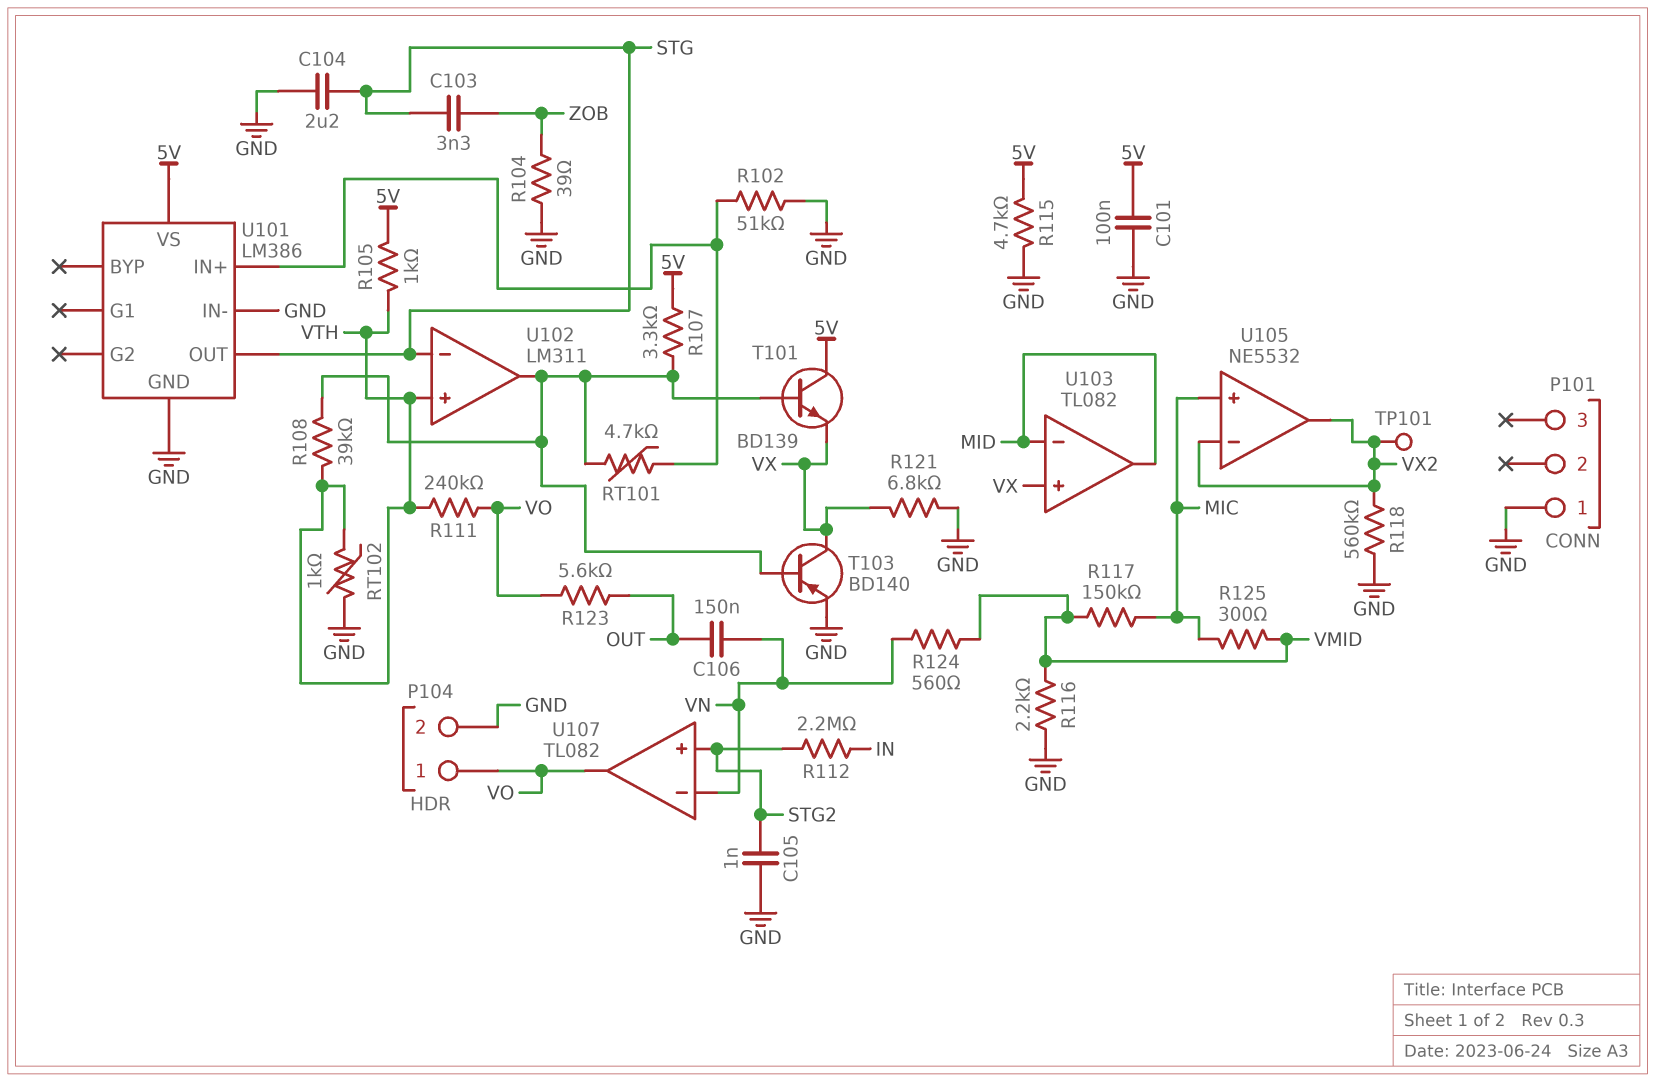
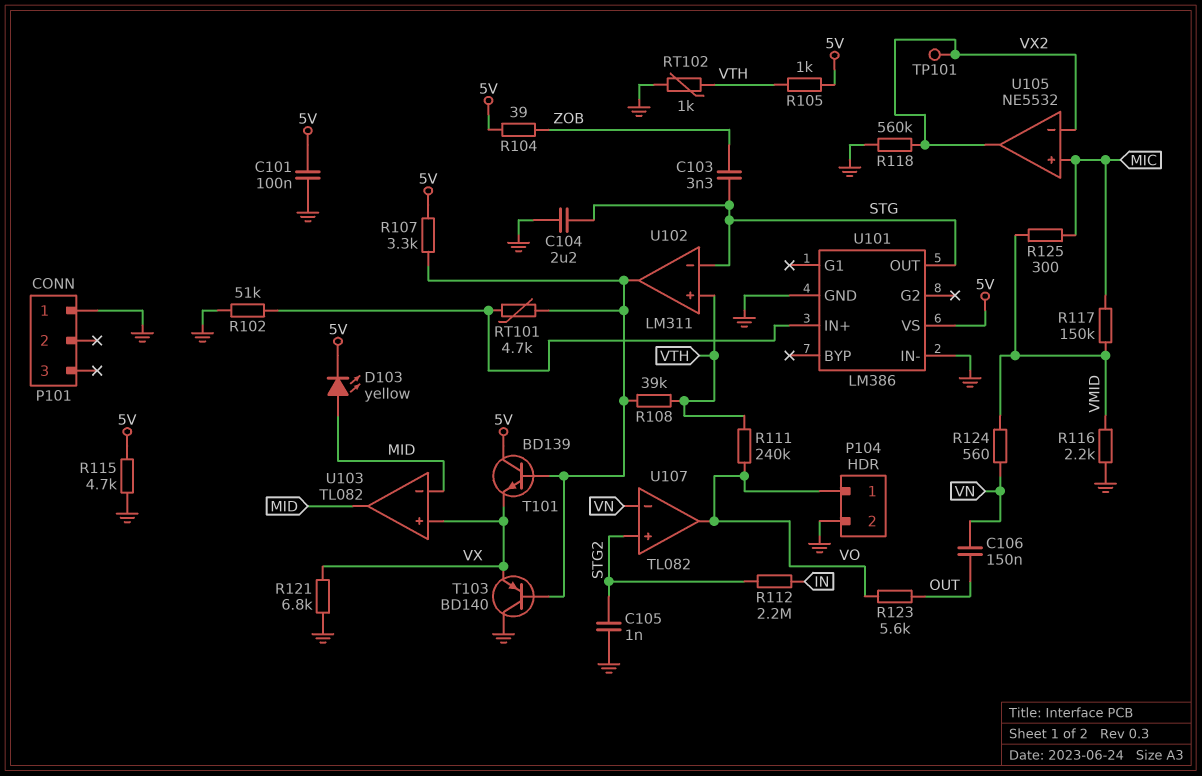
D103: none -> LED yellow (A MID, K 5V)
R104: 39 (GND, ZOB) -> 39 (5V, ZOB)
T103: PNP BD140 (B U102/out, C VX, E GND) -> PNP BD140 (B U102/out, C GND, E VX)

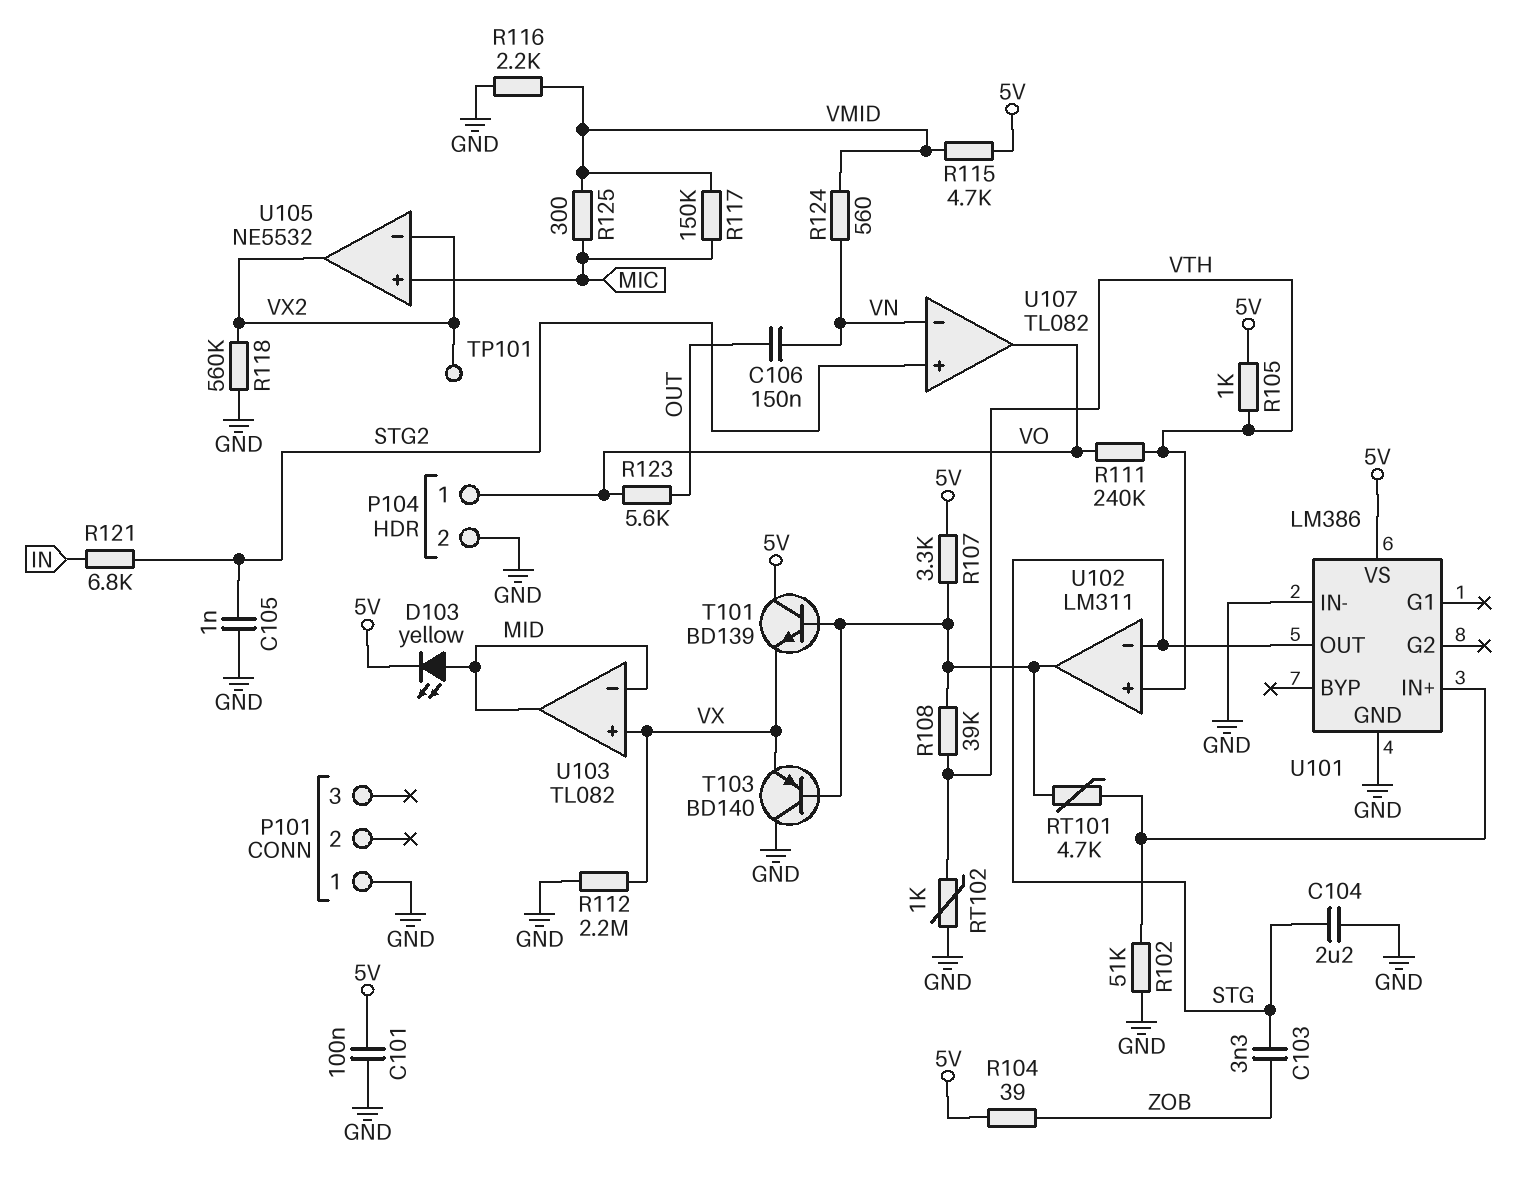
R112: 2.2M (IN, STG2) -> 2.2M (GND, VX)
R115: 4.7k (5V, GND) -> 4.7k (5V, VMID)
R121: 6.8k (GND, VX) -> 6.8k (IN, STG2)

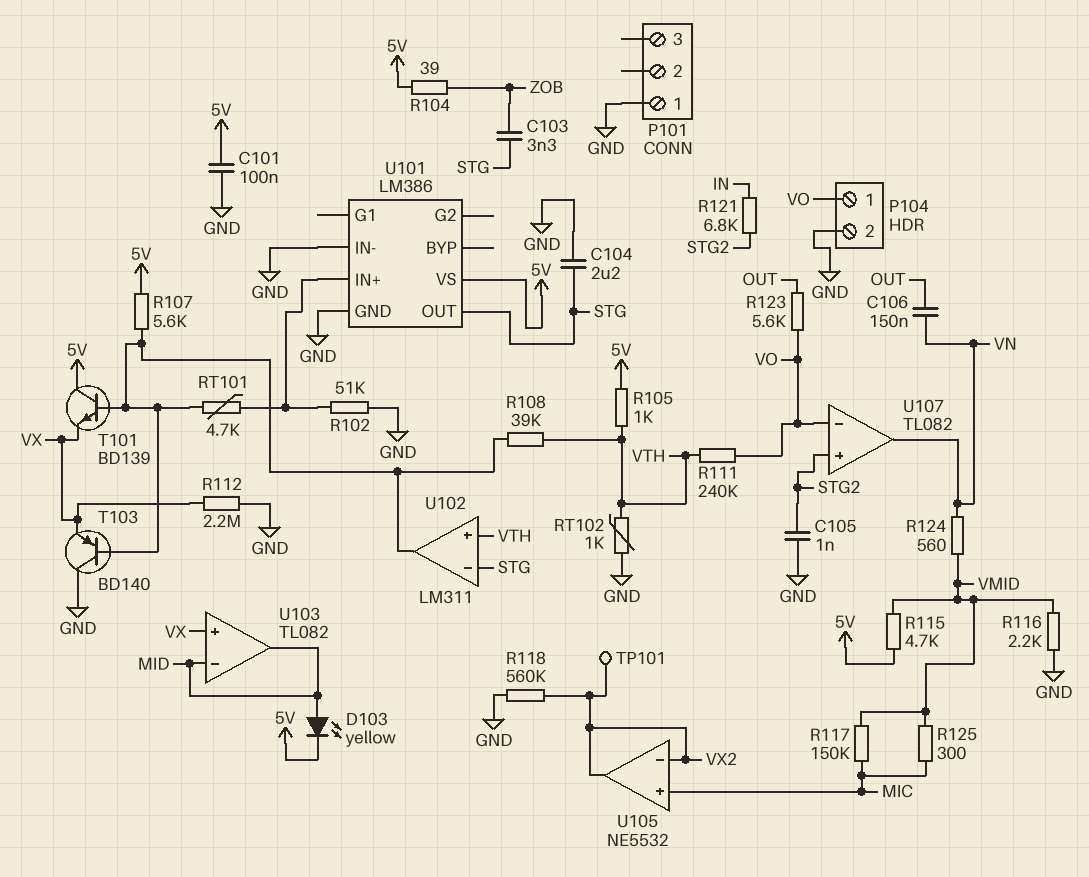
R107: 3.3k (5V, U102/out) -> 5.6k (5V, U102/out)
U107 pin in-: VN -> VO
U107 pin out: VO -> VN

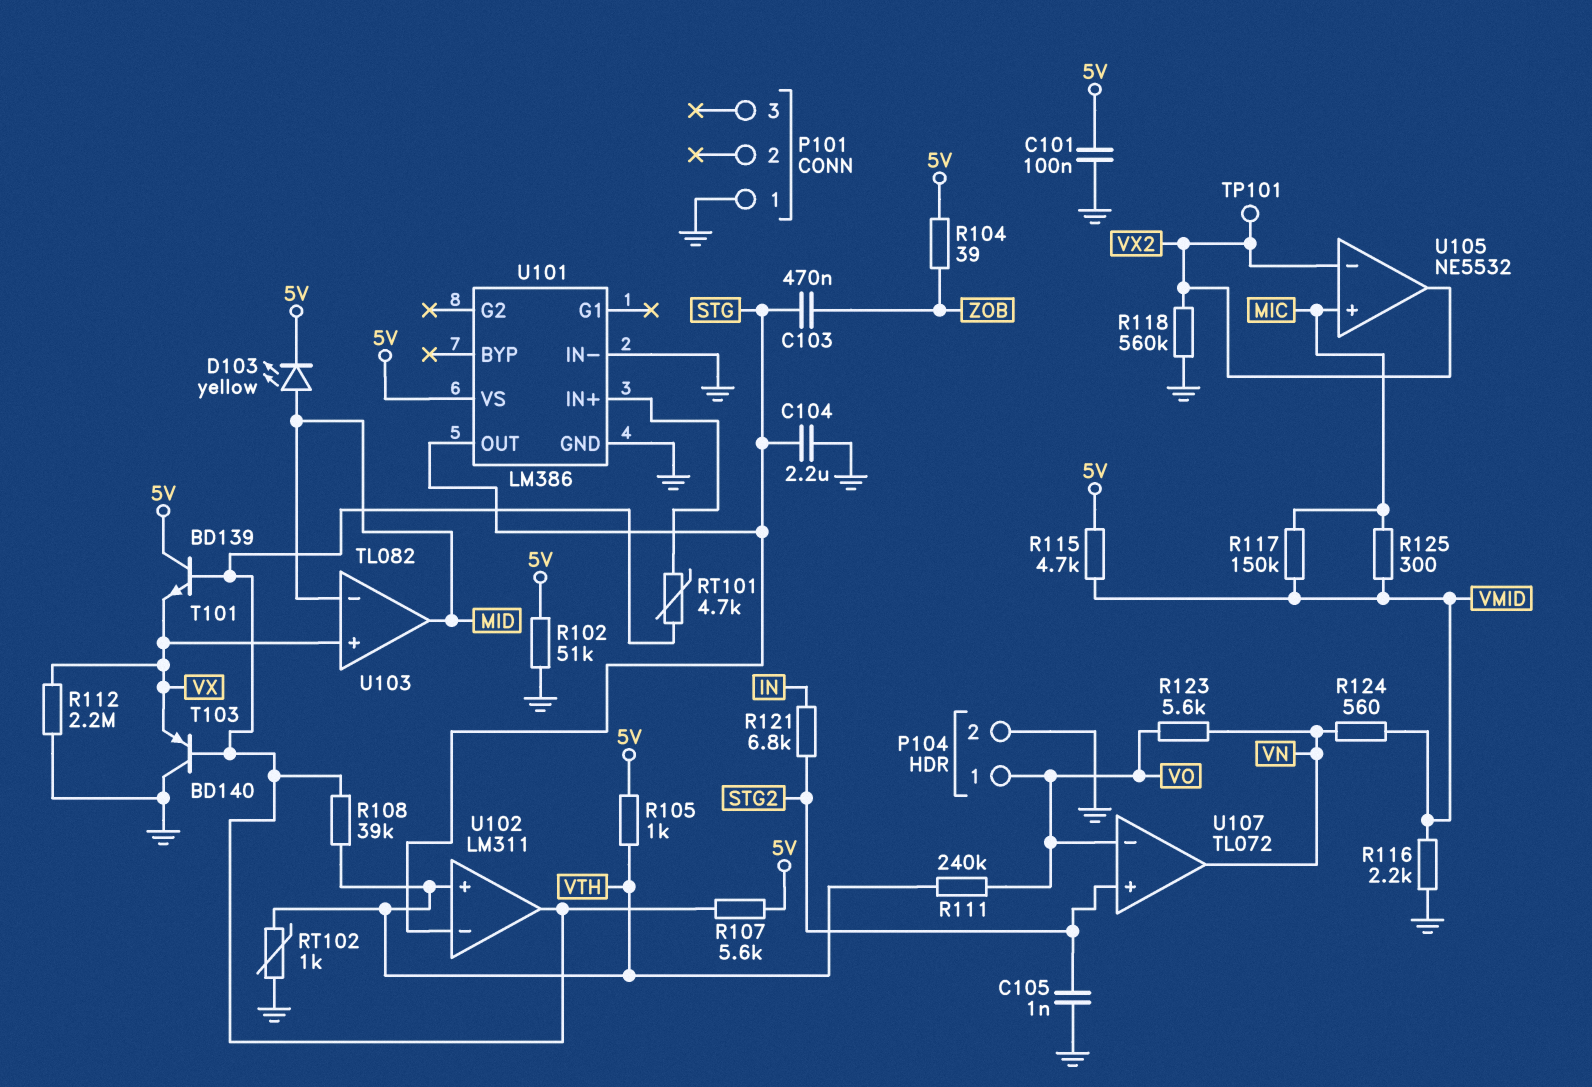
C103: 3.3nF (STG, ZOB) -> 470nF (STG, ZOB)
C106: 150nF (OUT, VN) -> none
R102: 51k (GND, U101/IN+) -> 51k (5V, GND)
R123: 5.6k (OUT, VO) -> 5.6k (VN, VO)
U107: TL082 -> TL072

